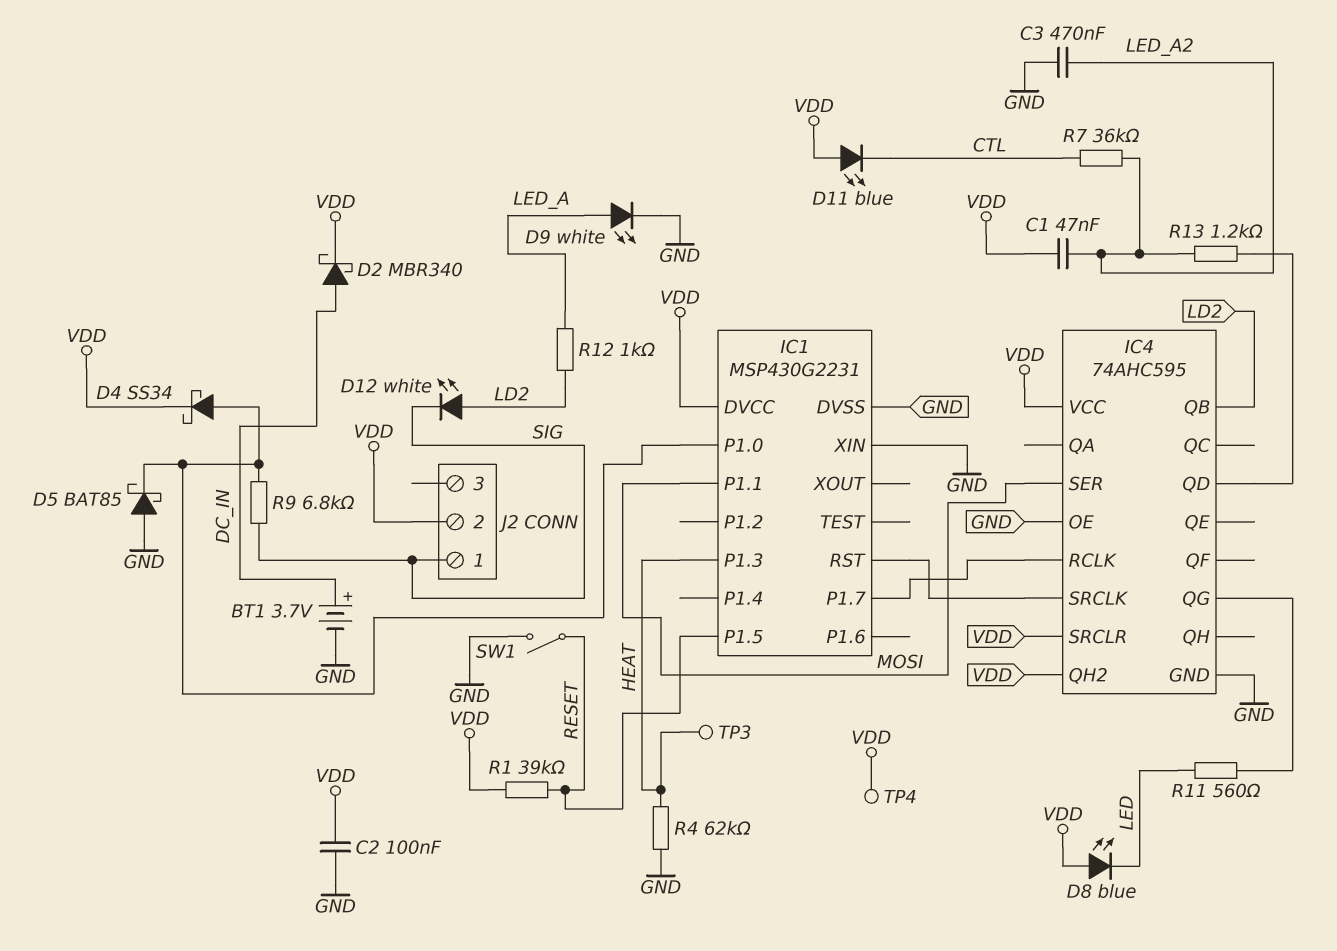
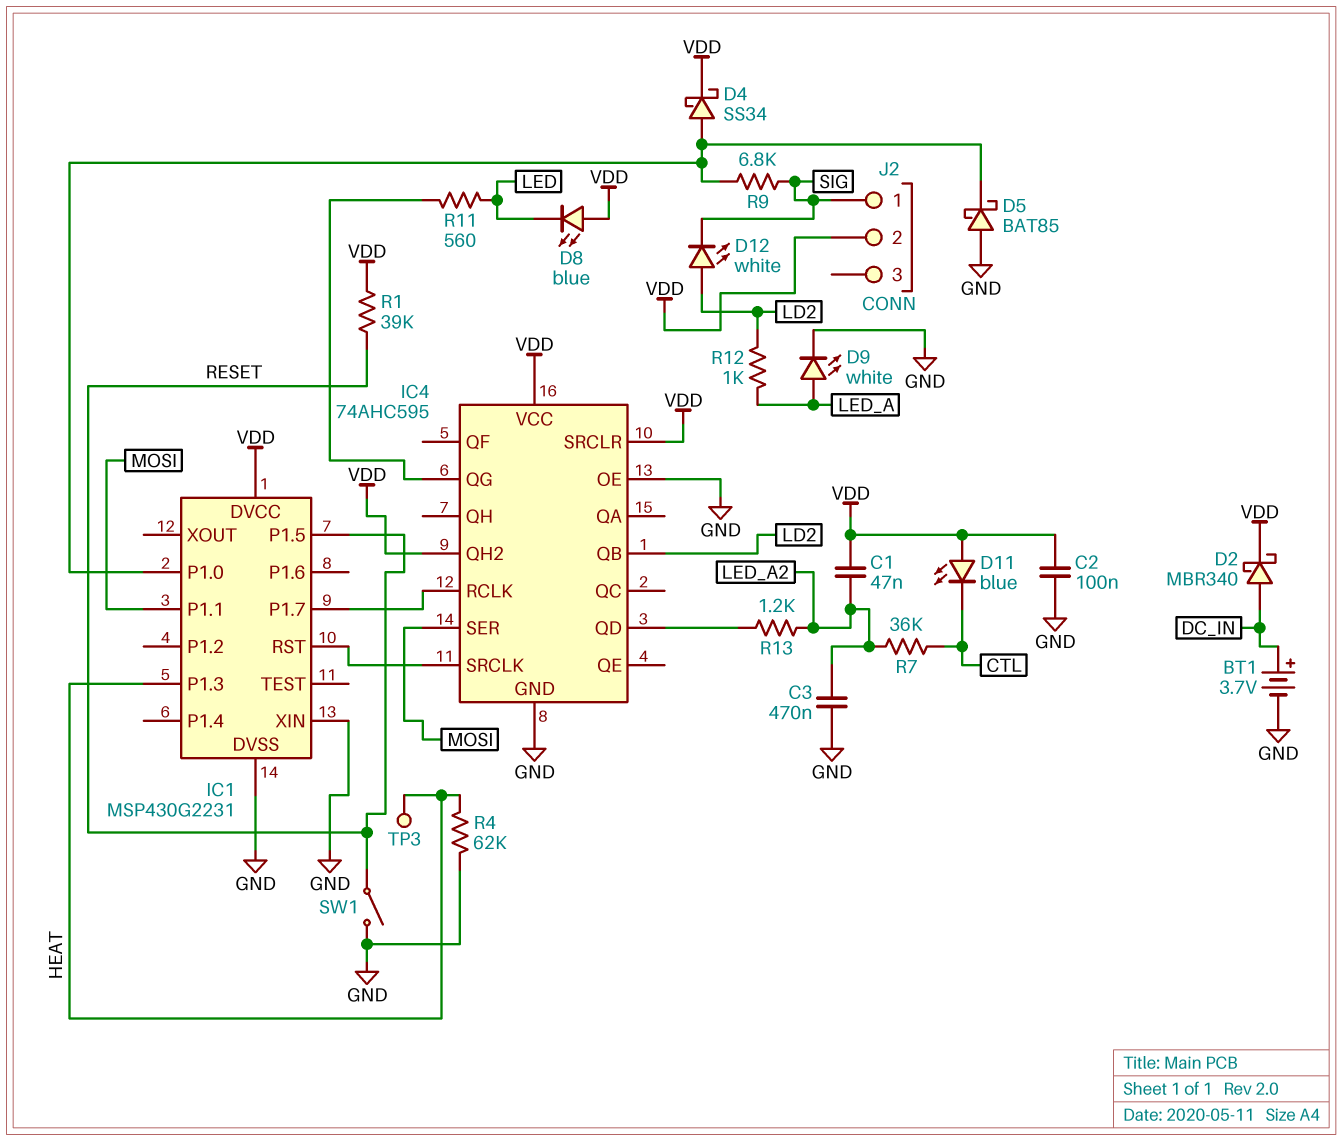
TP4: test point (VDD) -> none

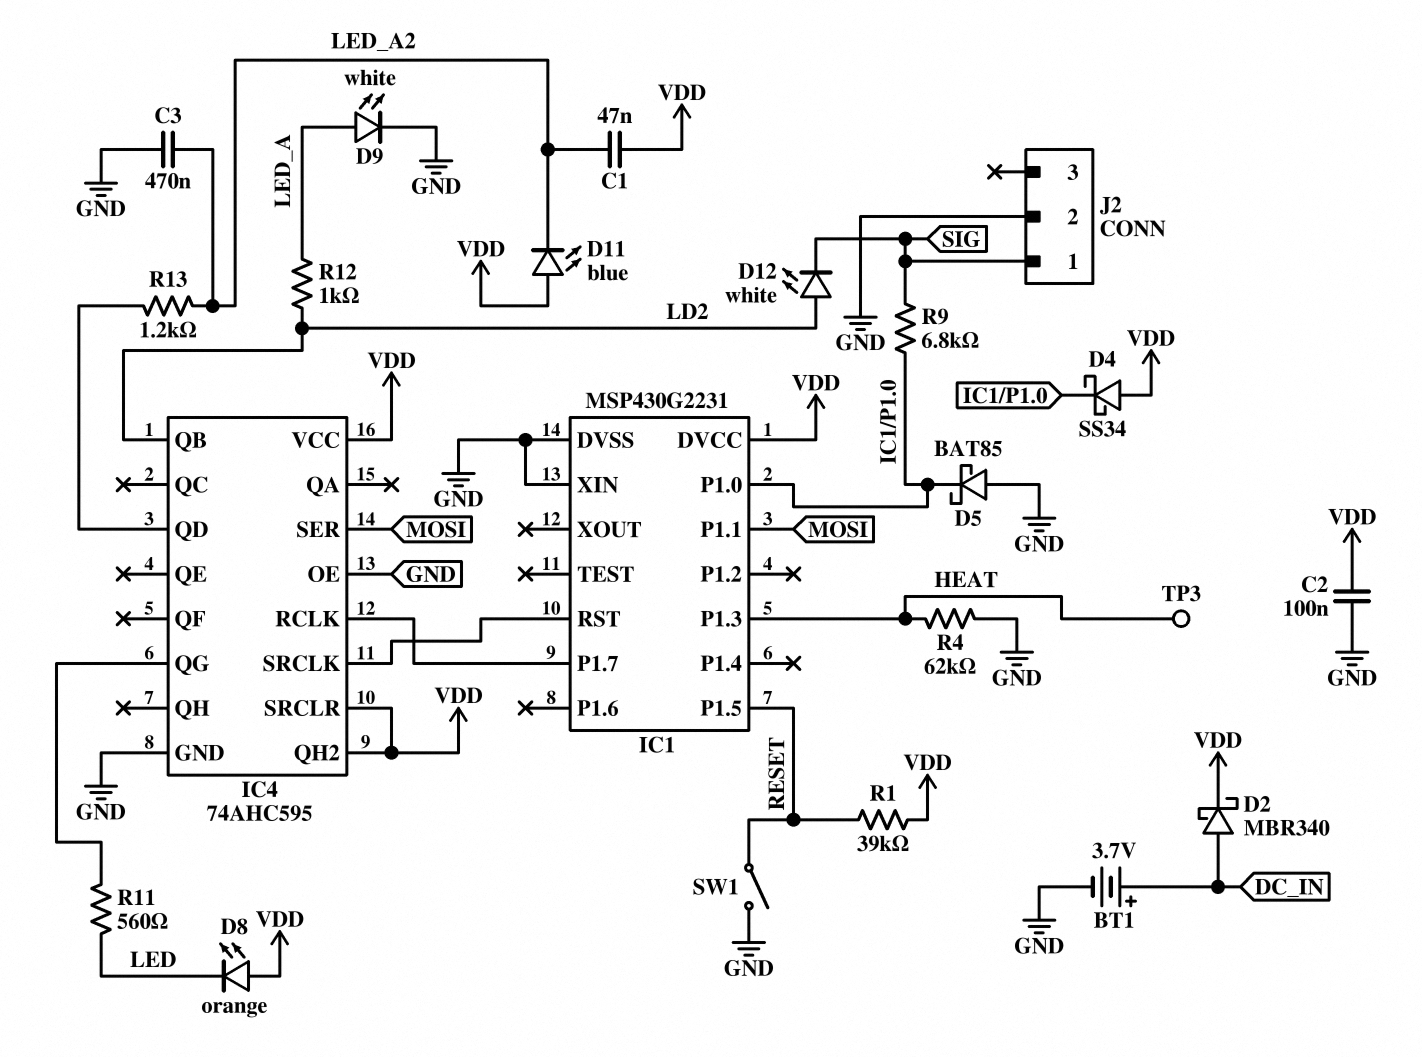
D4: schottky SS34 (A IC1/P1.0, K VDD) -> schottky SS34 (A VDD, K IC1/P1.0)
D8: LED blue (A VDD, K LED) -> LED orange (A VDD, K LED)
D11: LED blue (A VDD, K CTL) -> LED blue (A VDD, K LED_A2)
J2 pin 2: VDD -> GND
R7: 36k (CTL, LED_A2) -> none

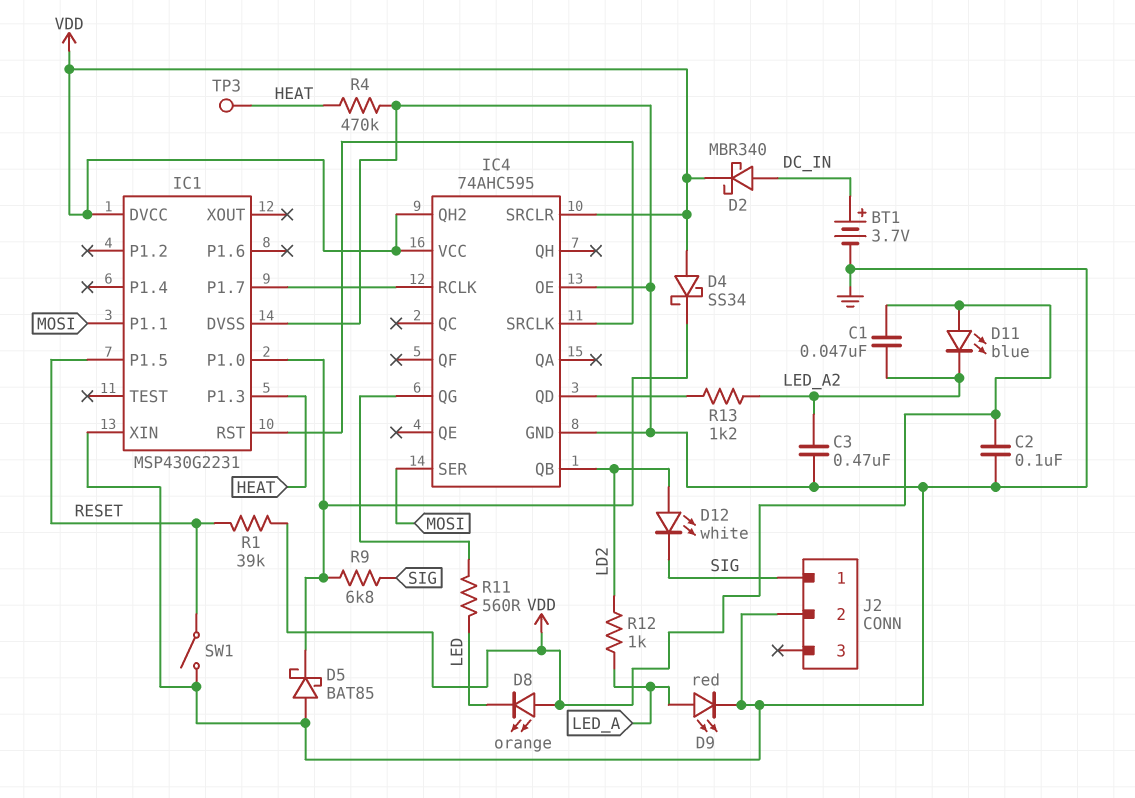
D9: LED white (A LED_A, K GND) -> LED red (A LED_A, K GND)
R4: 62k (GND, HEAT) -> 470k (GND, HEAT)

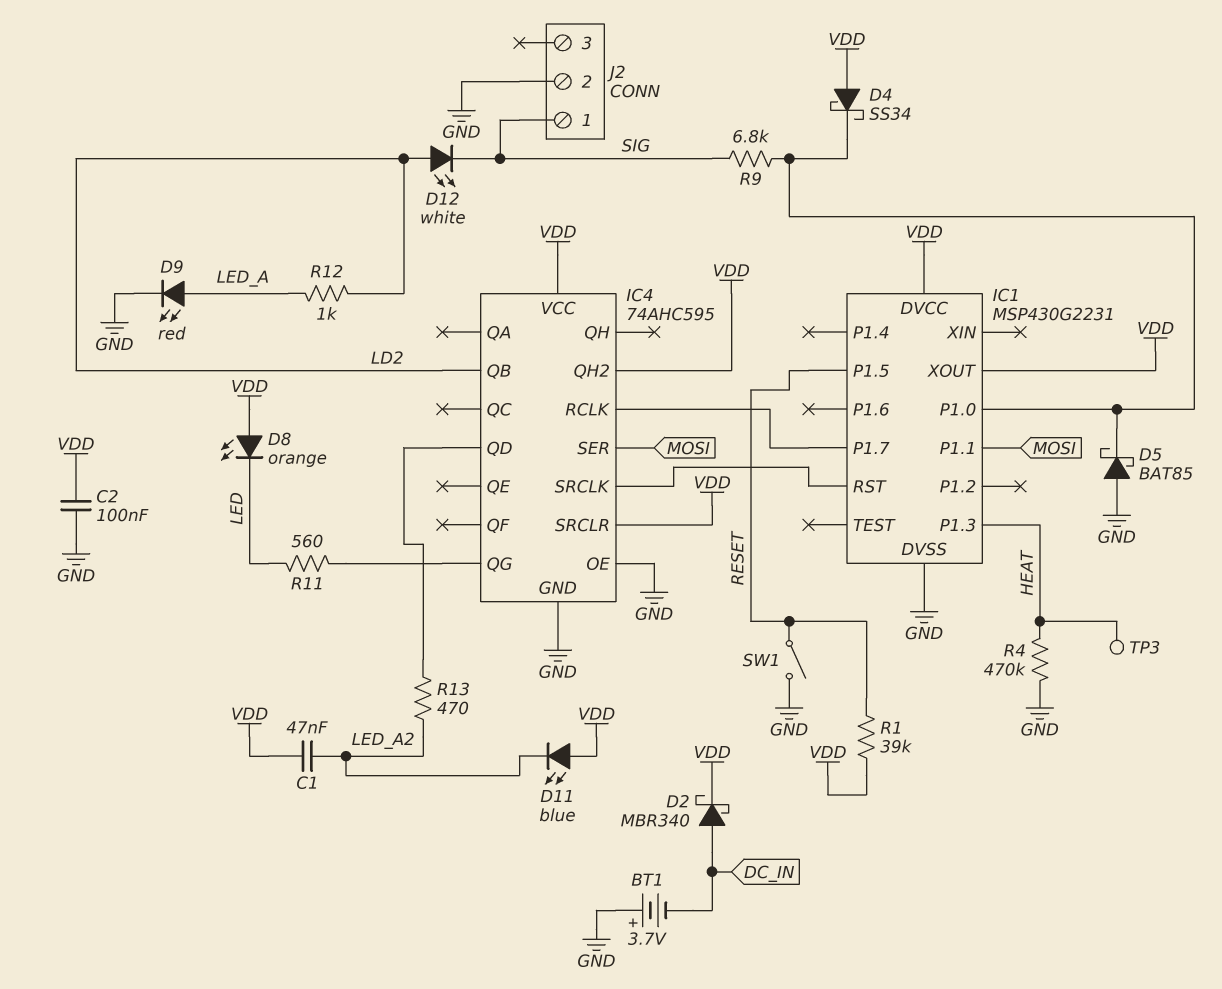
BT1: 3.7V (plus DC_IN, minus GND) -> 3.7V (plus GND, minus DC_IN)
C3: 470nF (GND, LED_A2) -> none
IC1 pin XIN: GND -> none
IC1 pin XOUT: none -> VDD
R13: 1.2k (IC4/QD, LED_A2) -> 470 (IC4/QD, LED_A2)

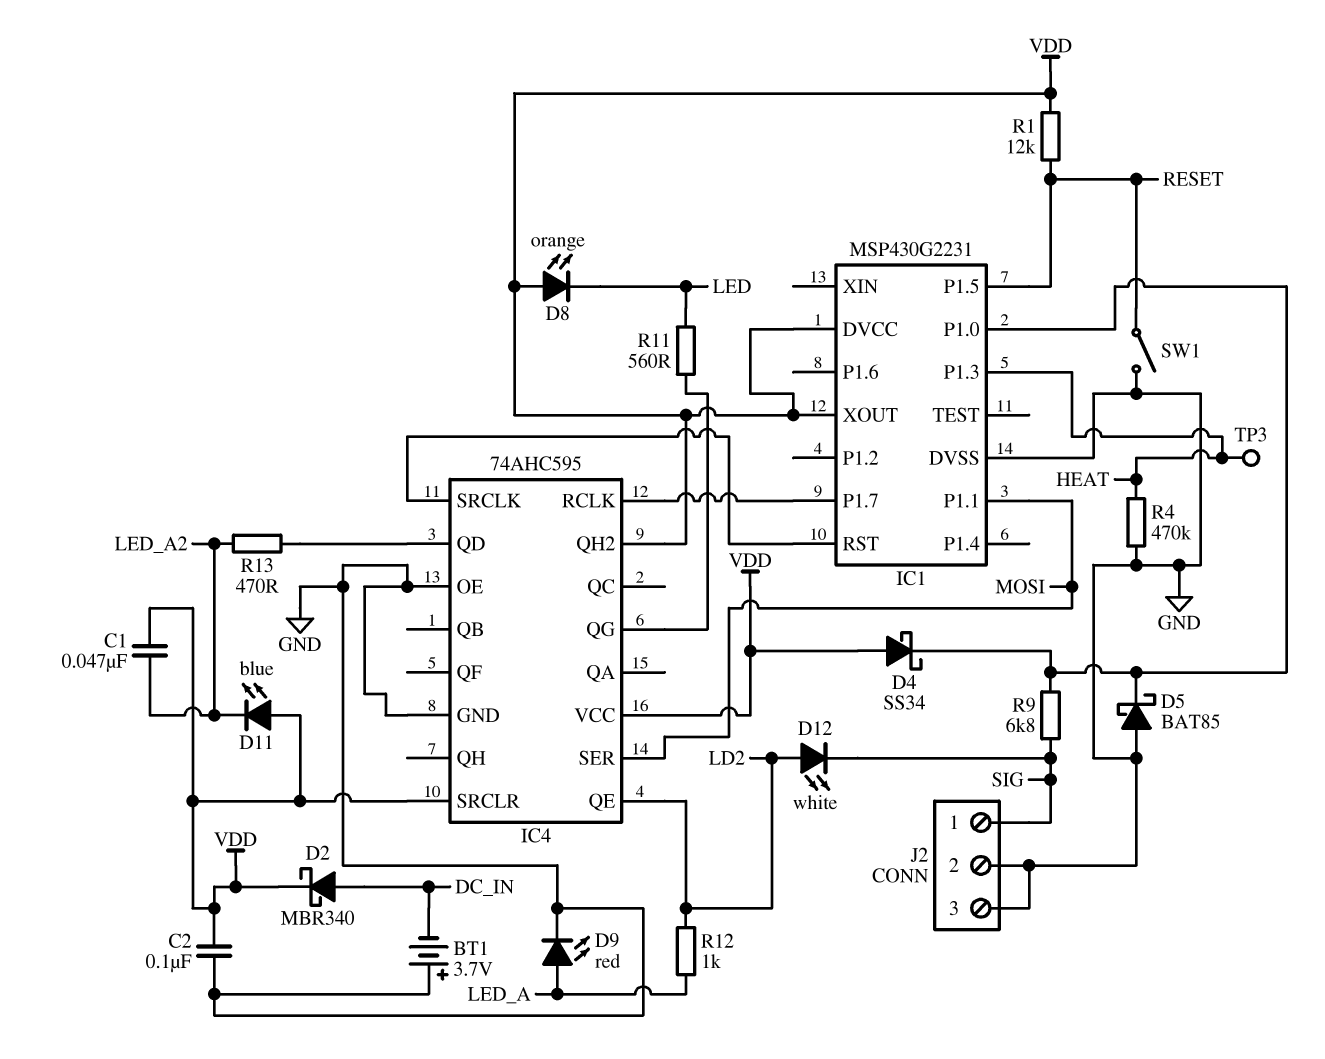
IC4 pin QB: LD2 -> none
IC4 pin QE: none -> LD2
J2 pin 3: none -> GND
R1: 39k (RESET, VDD) -> 12k (RESET, VDD)

